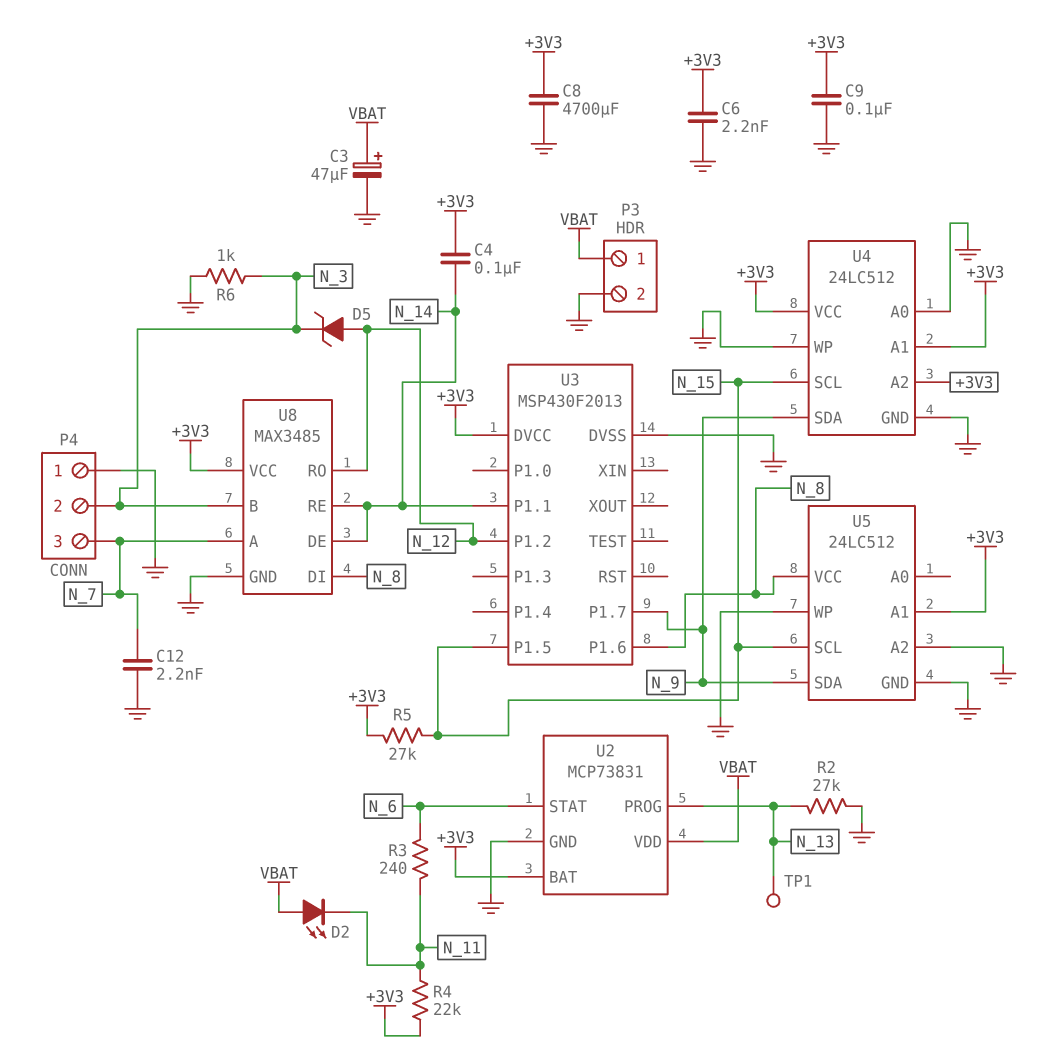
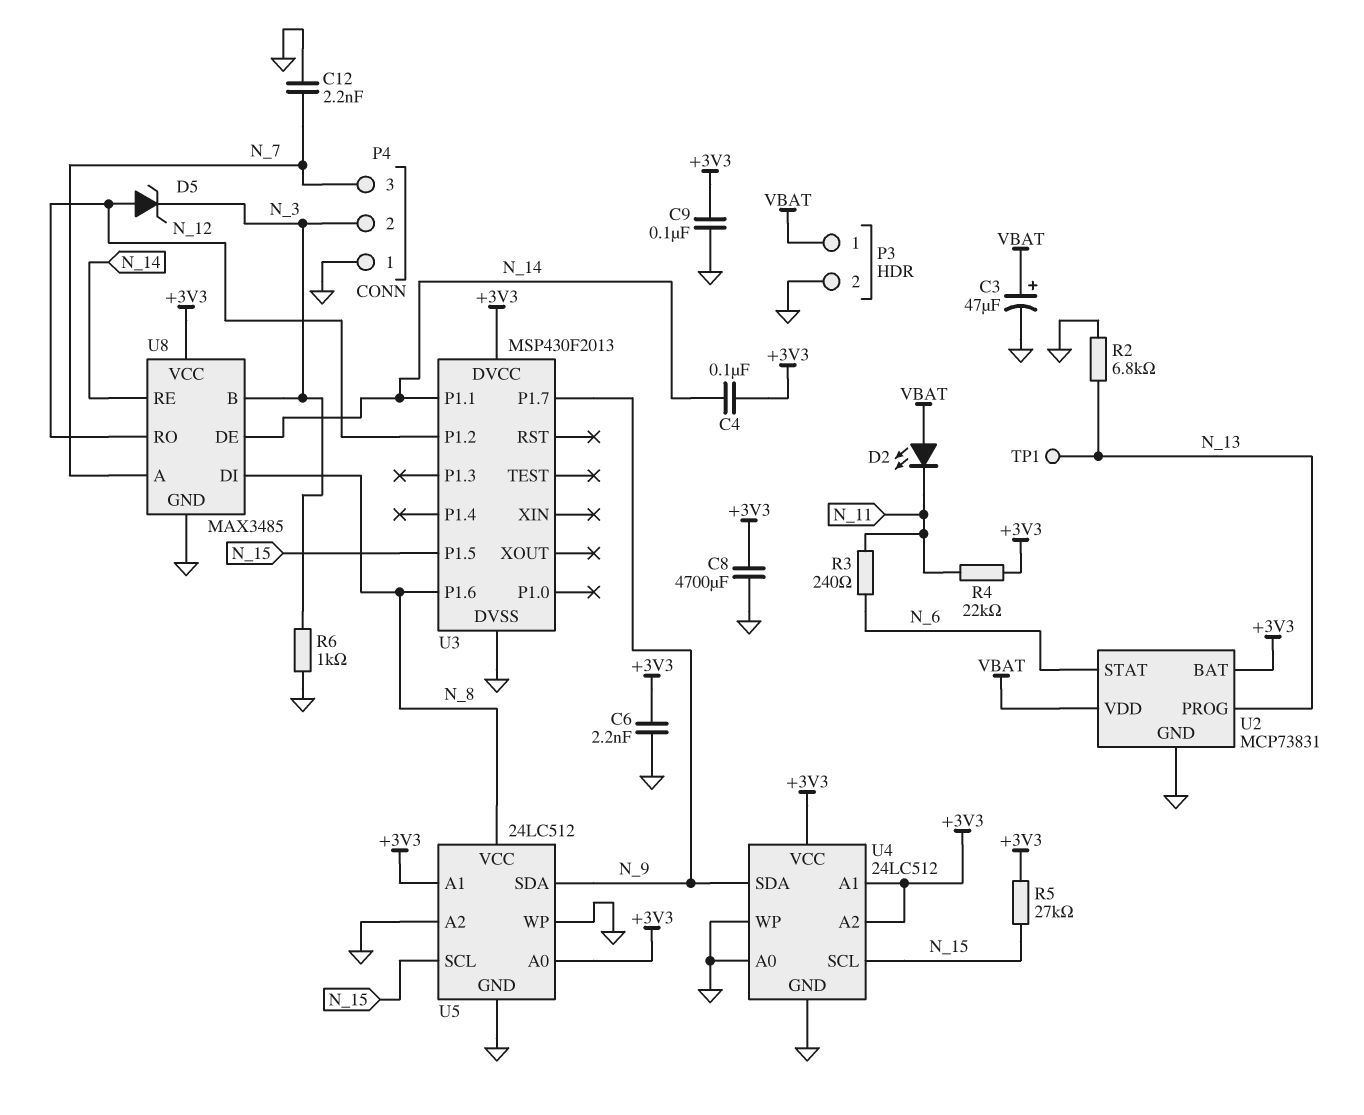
R2: 27k (GND, N_13) -> 6.8k (GND, N_13)
U5 pin A0: none -> +3V3

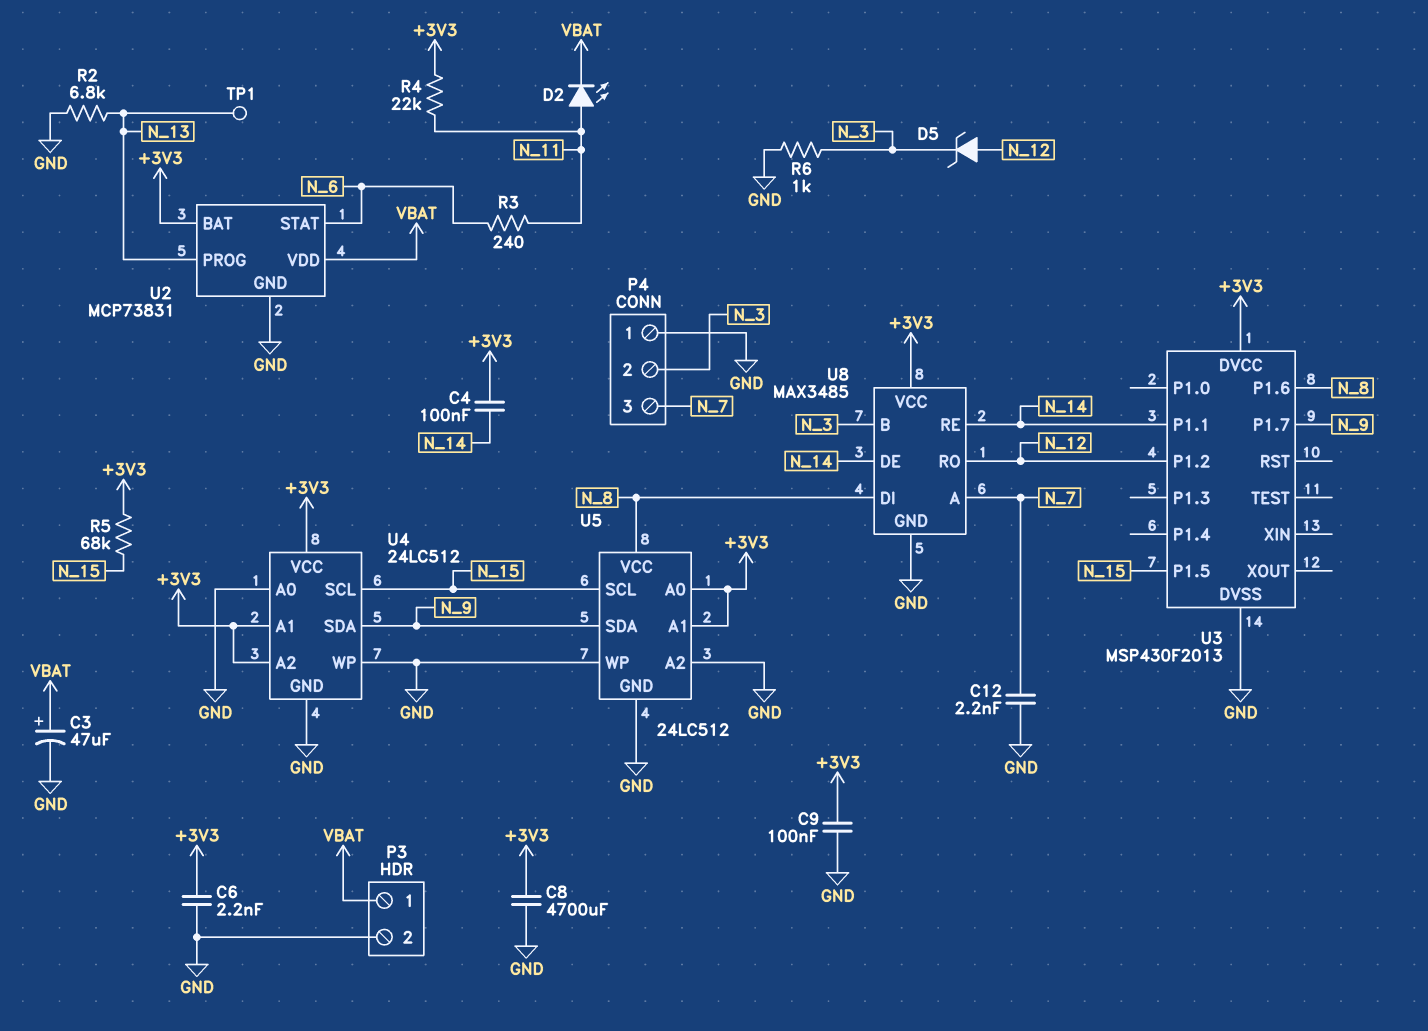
D2: LED (A VBAT, K N_11) -> LED (A N_11, K VBAT)
R5: 27k (+3V3, N_15) -> 68k (+3V3, N_15)

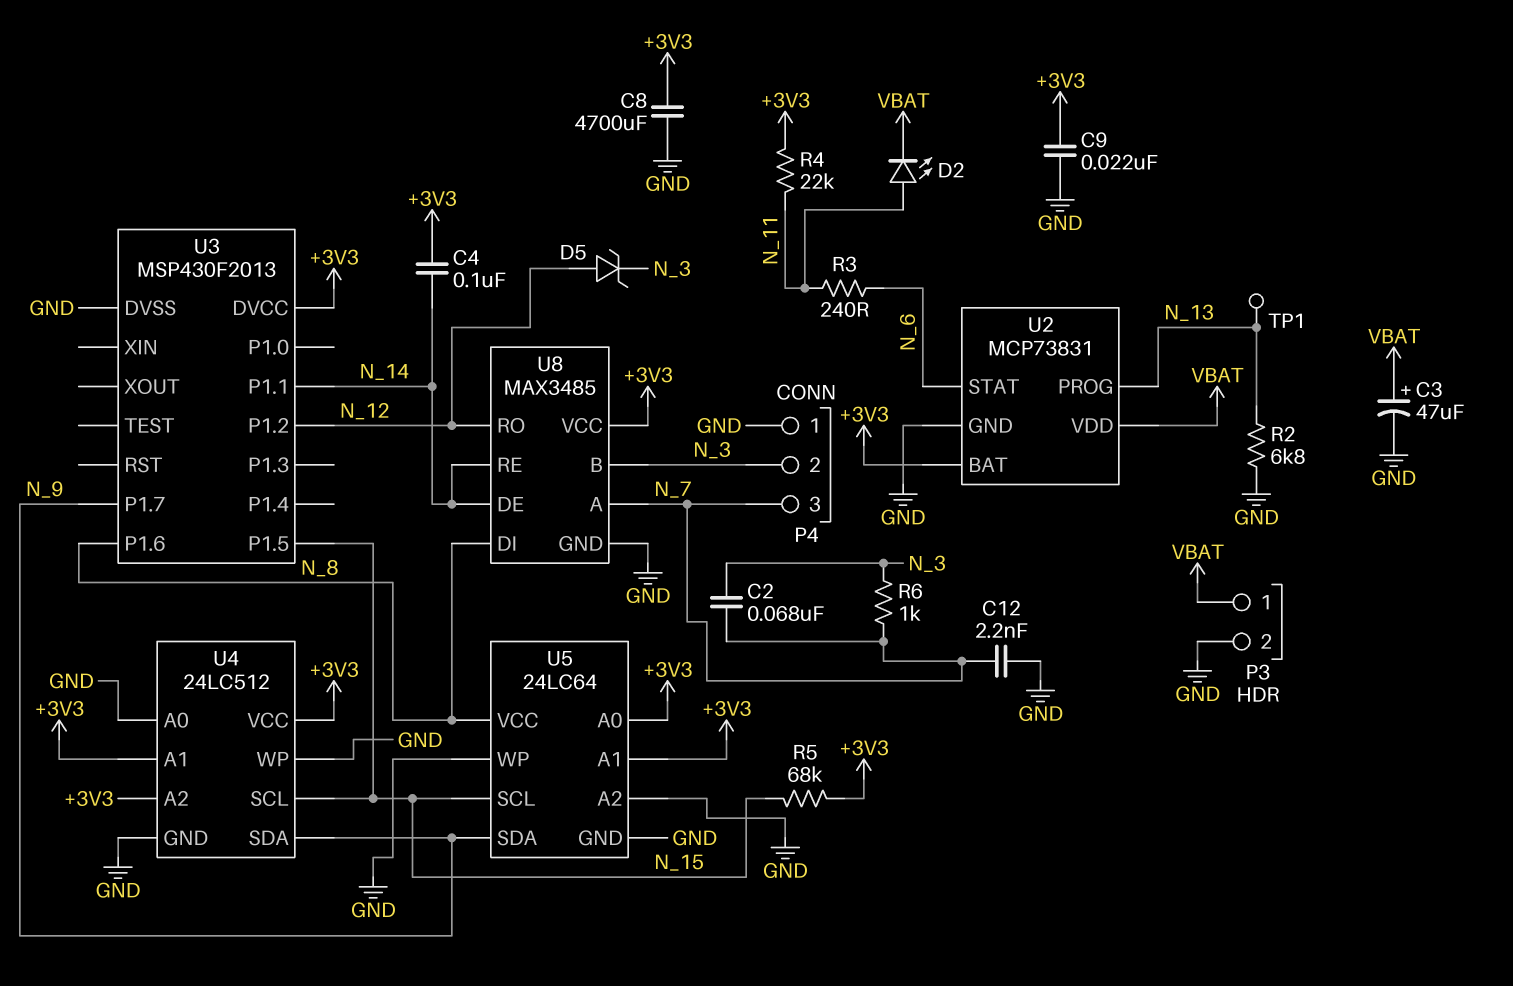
C2: none -> 68nF (N_3, N_7)
C6: 2.2nF (+3V3, GND) -> none
C9: 100nF (+3V3, GND) -> 22nF (+3V3, GND)
R6: 1k (GND, N_3) -> 1k (N_3, N_7)
U5: 24LC512 -> 24LC64

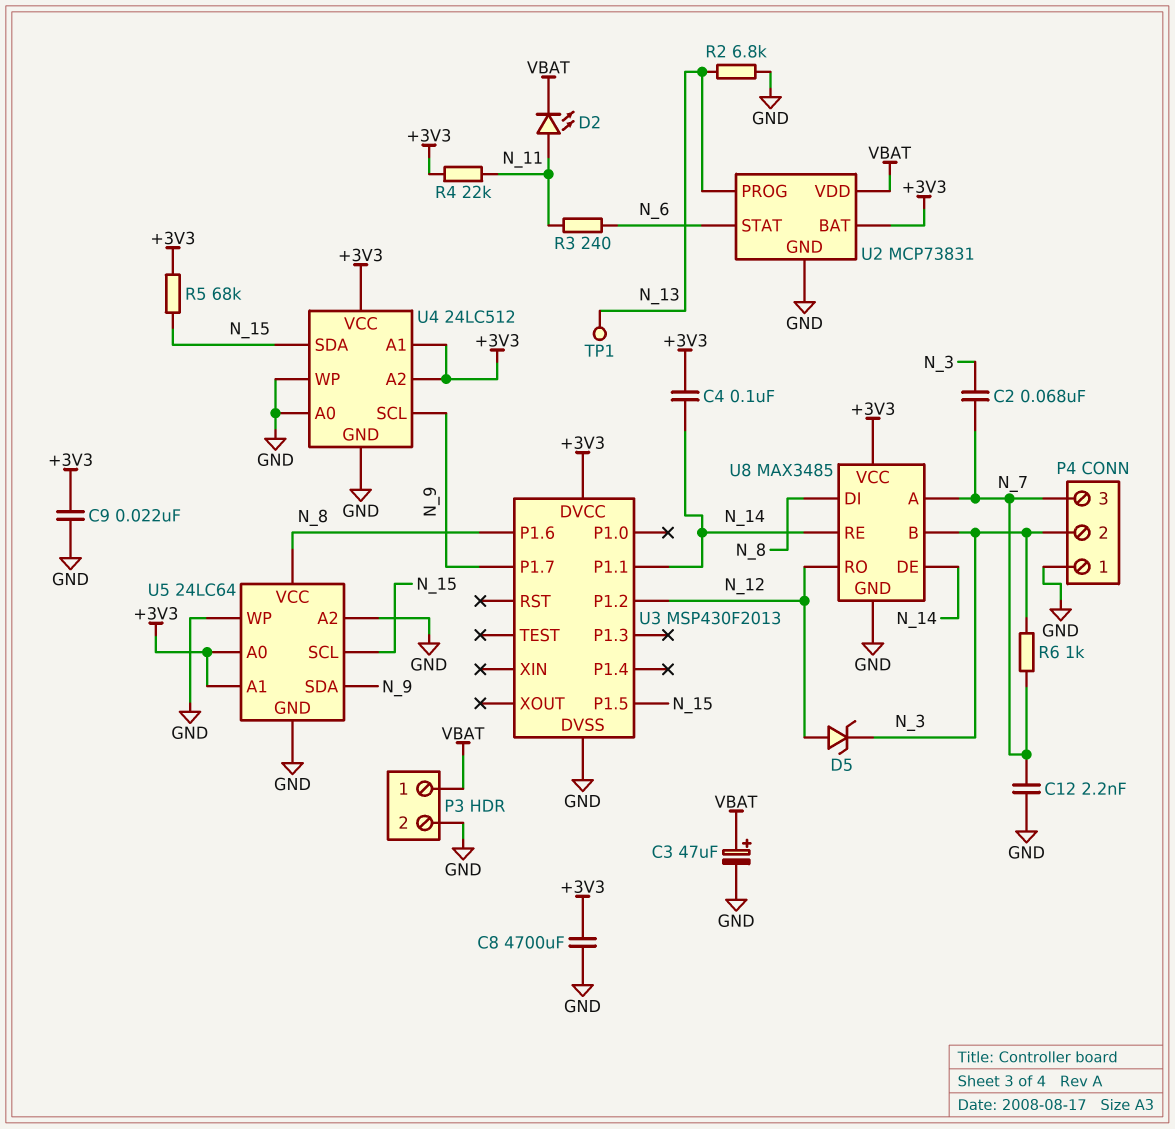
U4 pin SCL: N_15 -> N_9
U4 pin SDA: N_9 -> N_15

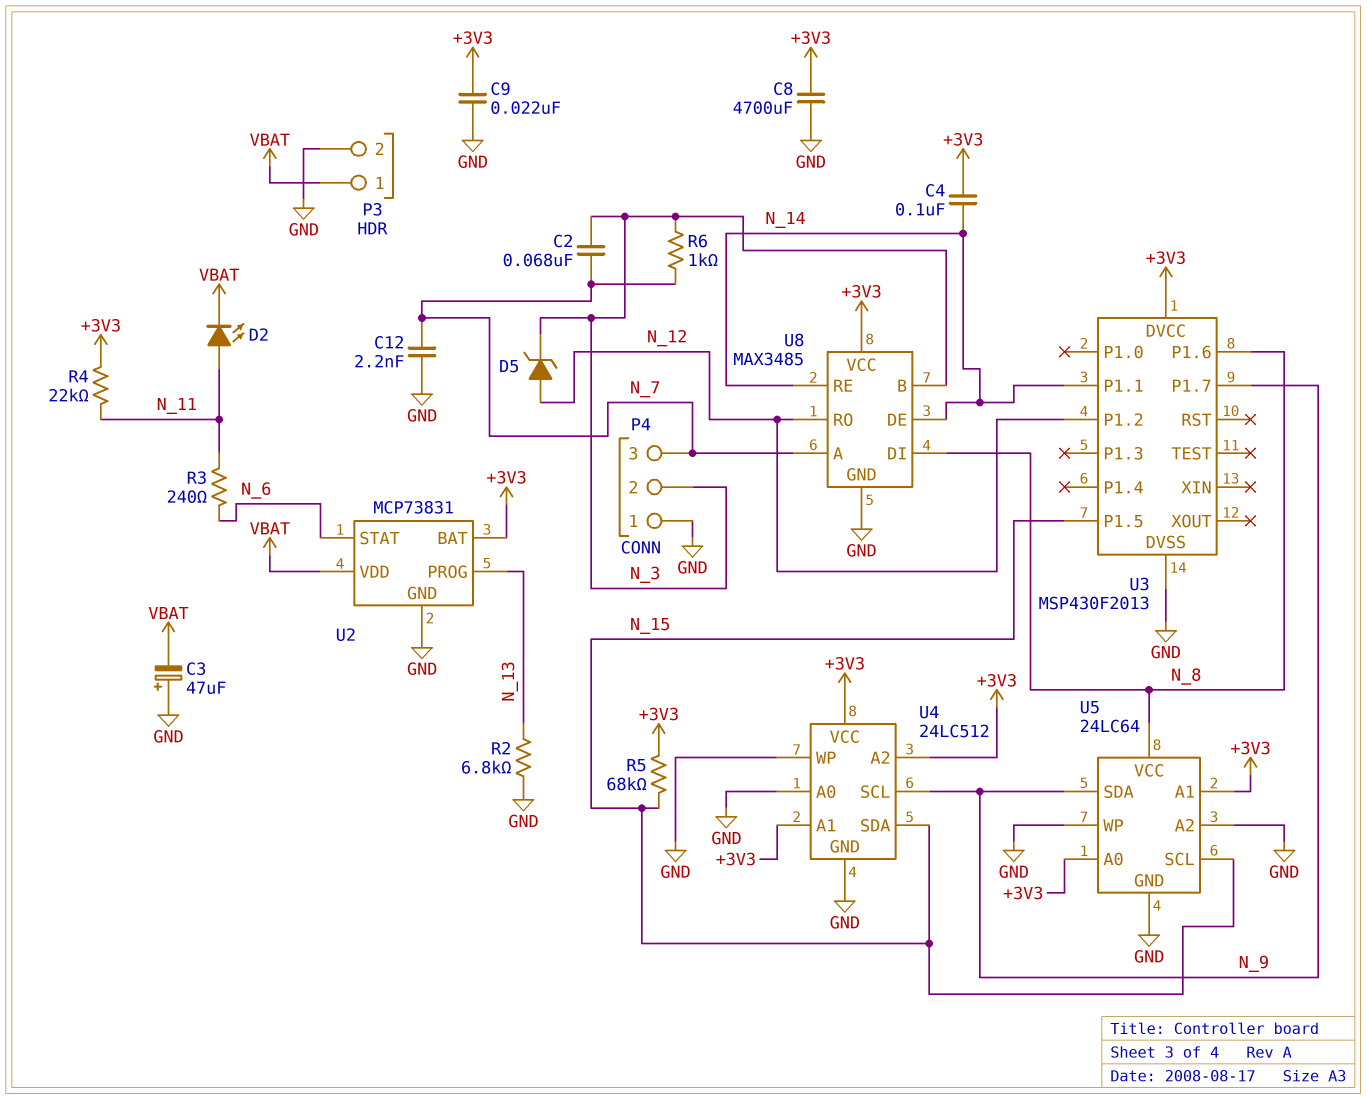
C3: 47uF (plus VBAT, minus GND) -> 47uF (plus GND, minus VBAT)
TP1: test point (N_13) -> none

